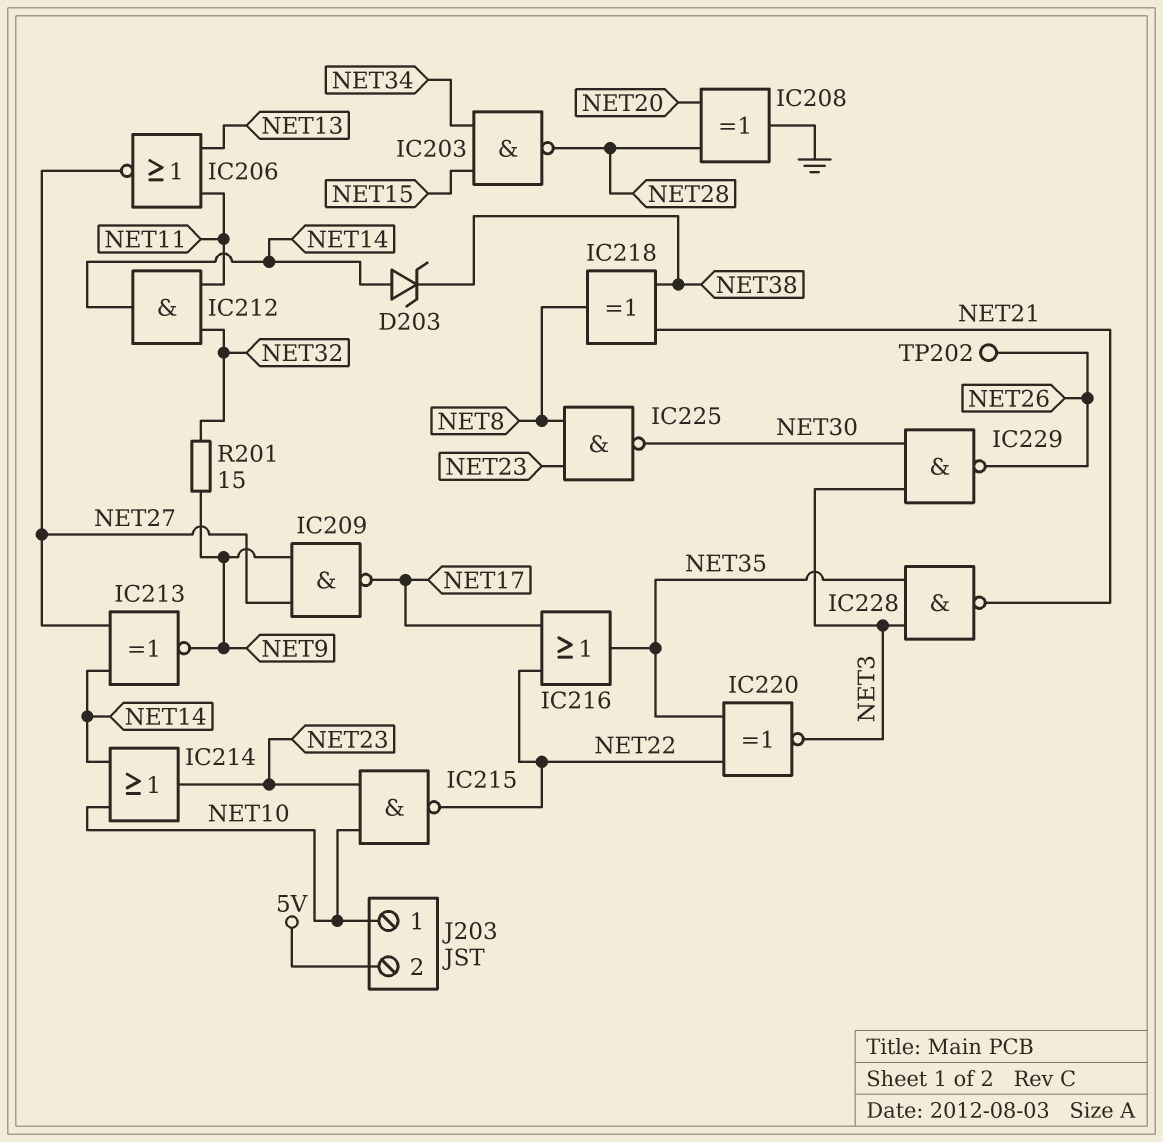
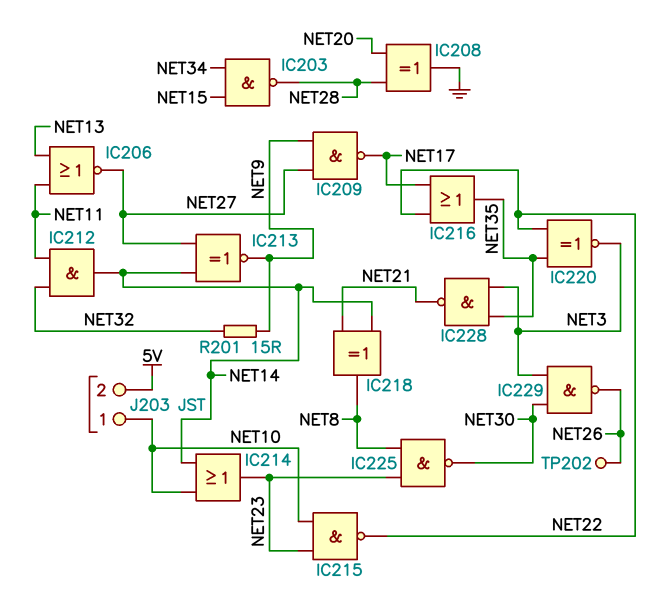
D203: zener (A NET14, K NET38) -> none
IC218: XOR (in NET21, in NET38, out NET8) -> XOR (in NET14, in NET21, out NET8)

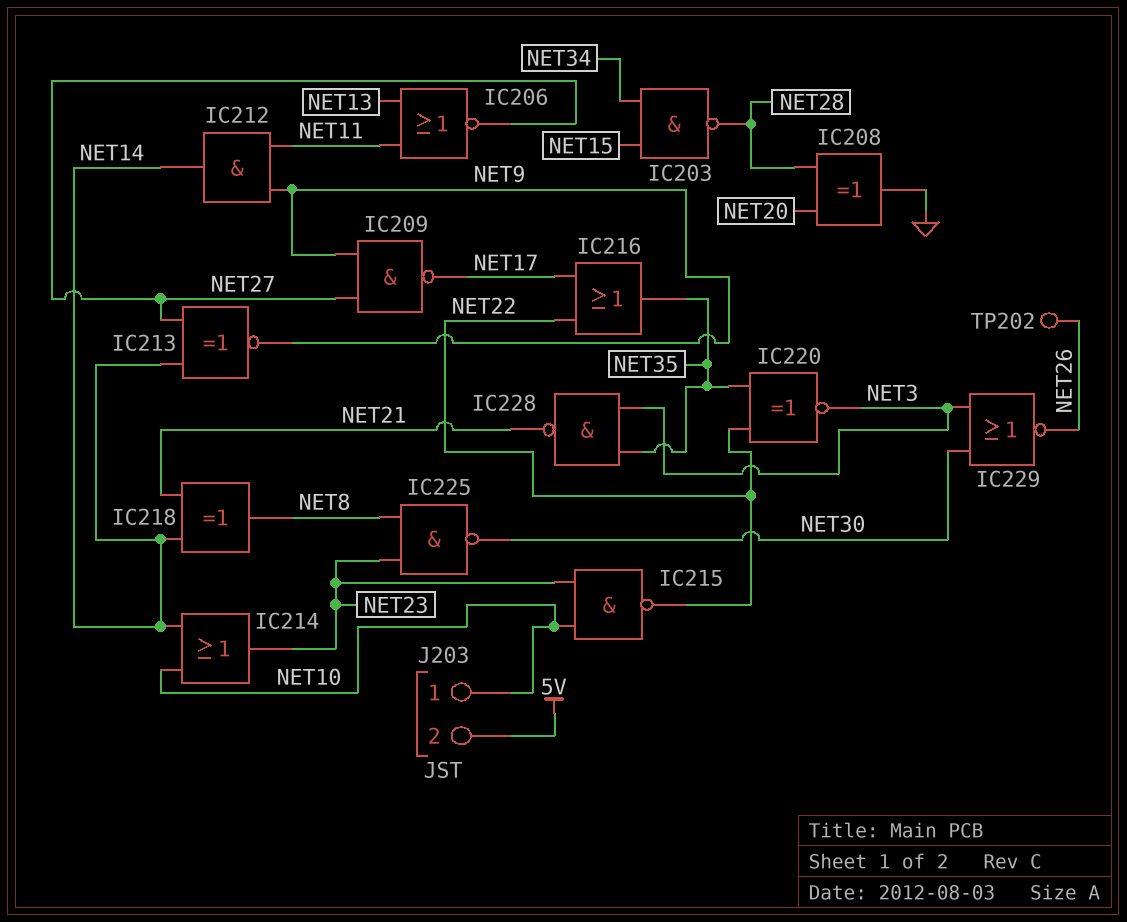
IC212: AND (in NET11, in NET32, out NET14) -> AND (in NET9, in NET11, out NET14)
IC229: NAND (in NET3, in NET30, out NET26) -> NOR (in NET3, in NET30, out NET26)
R201: 15 (NET9, NET32) -> none

